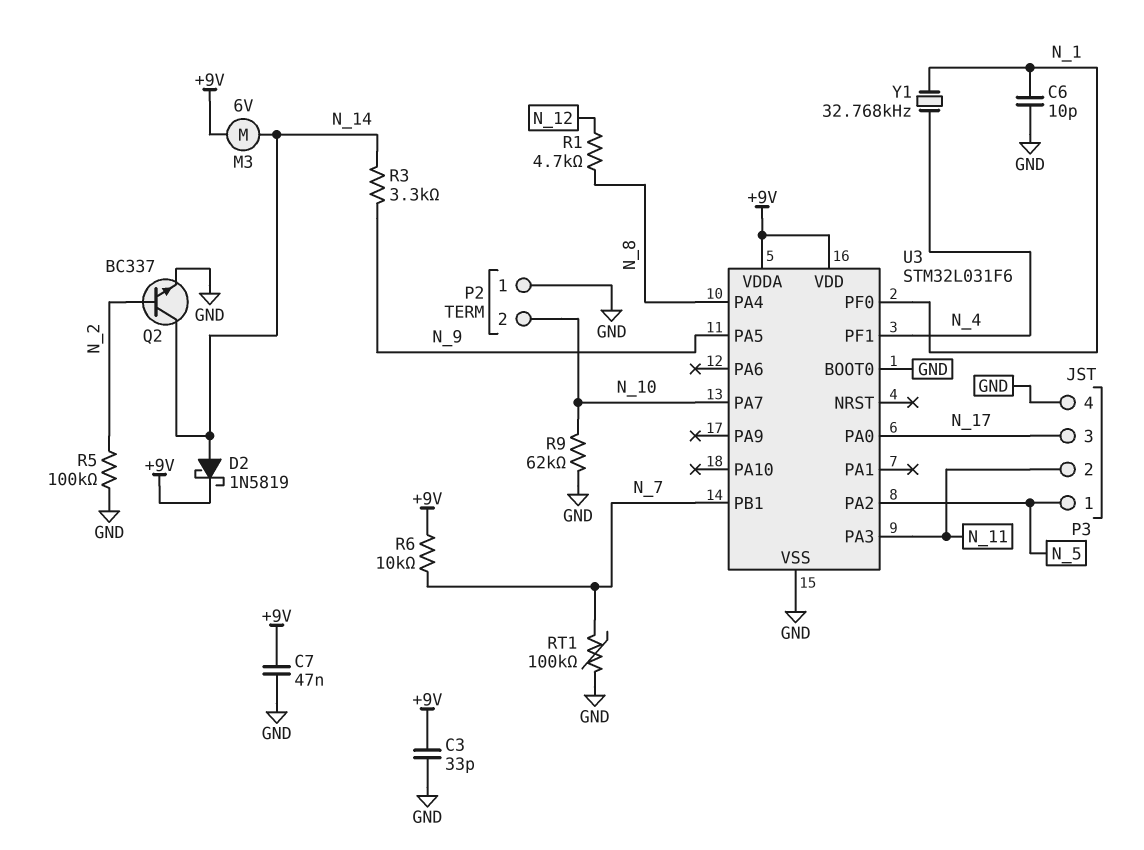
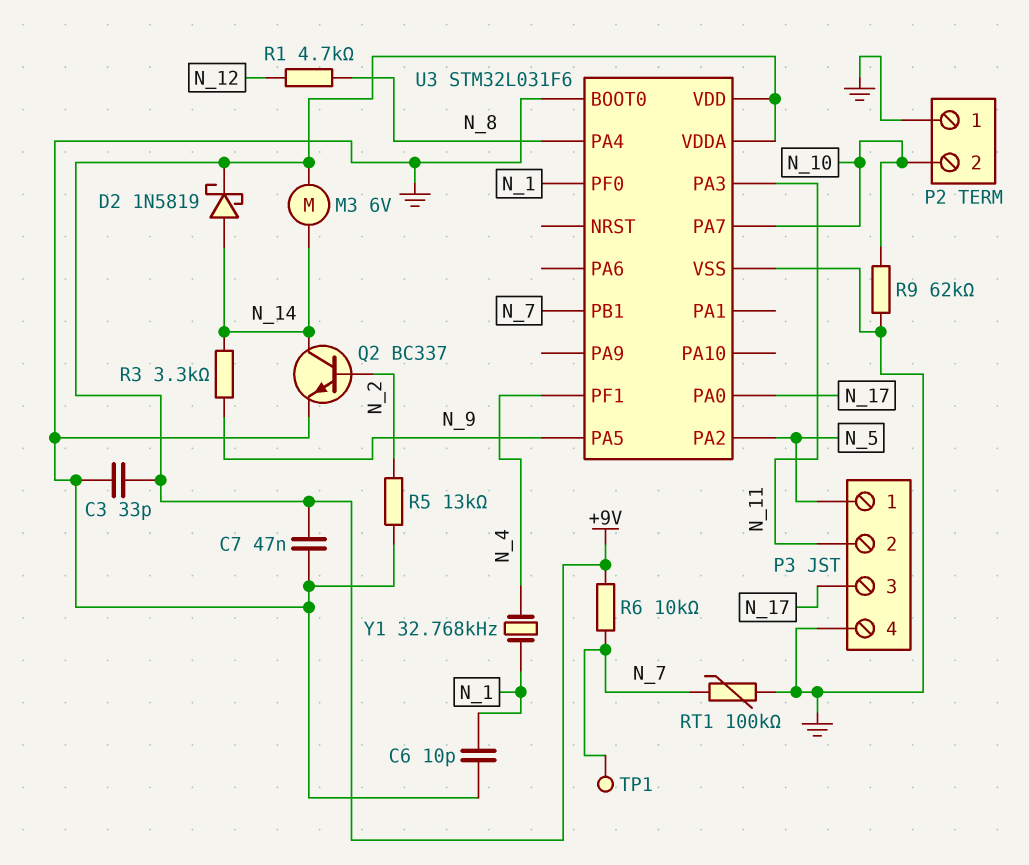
R5: 100k (GND, N_2) -> 13k (GND, N_2)
TP1: none -> test point (N_7)

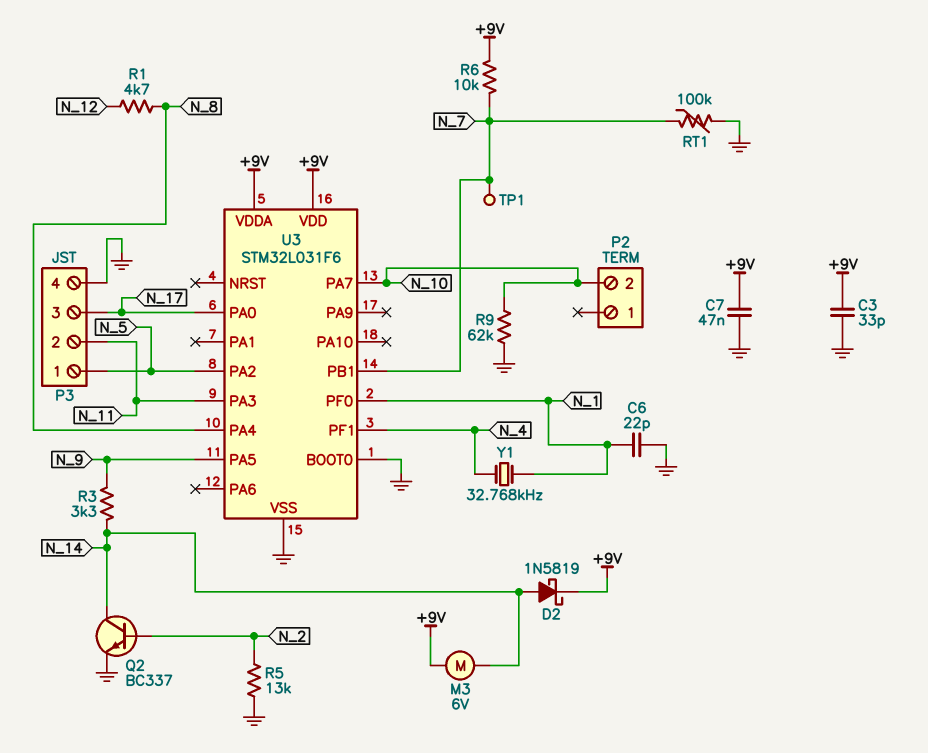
C6: 10pF (GND, N_1) -> 22pF (GND, N_1)
P2 pin 1: GND -> none

